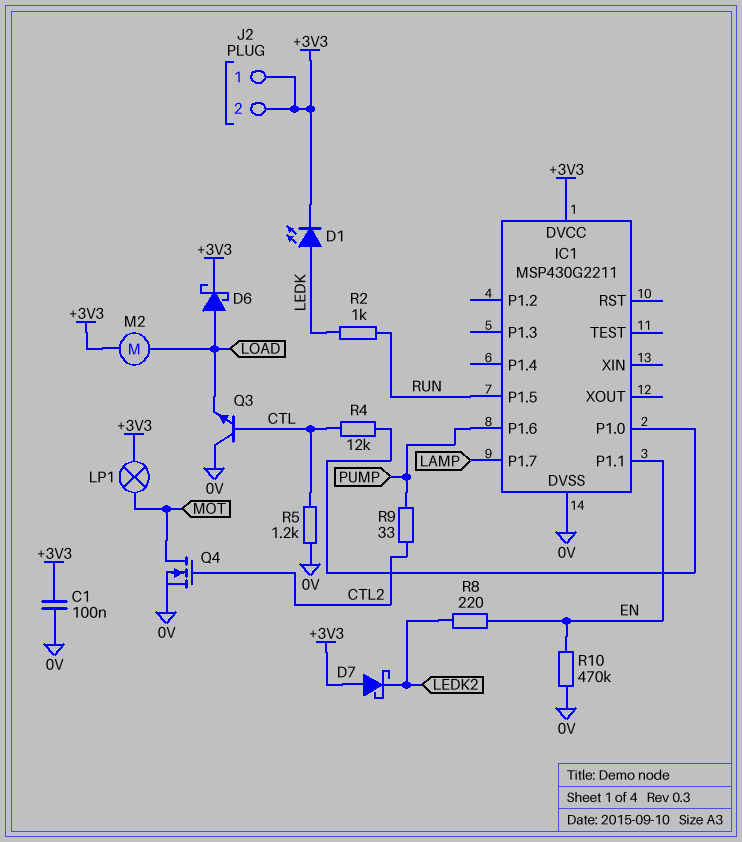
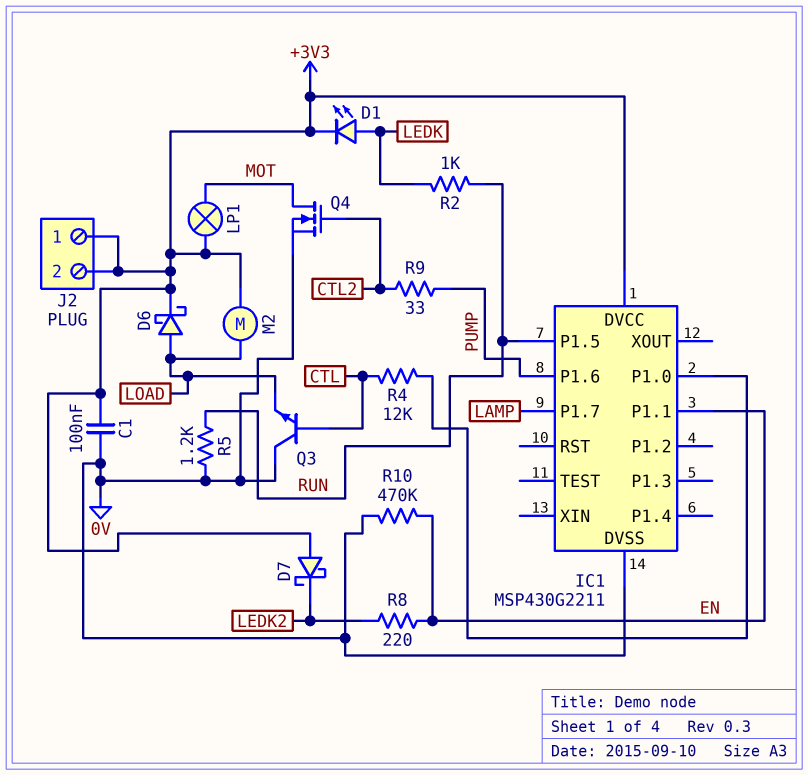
R5: 1.2k (0V, CTL) -> 1.2k (0V, RUN)

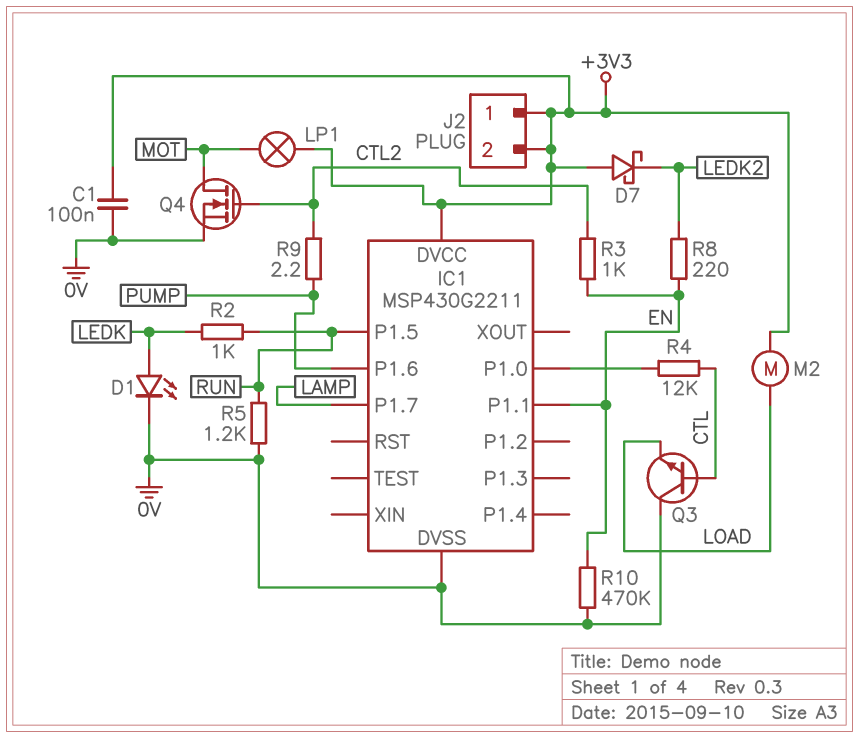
D1: LED (A LEDK, K +3V3) -> LED (A LEDK, K 0V)
D6: schottky (A LOAD, K +3V3) -> none
R3: none -> 1k (CTL2, EN)
R9: 33 (CTL2, PUMP) -> 2.2 (CTL2, PUMP)

